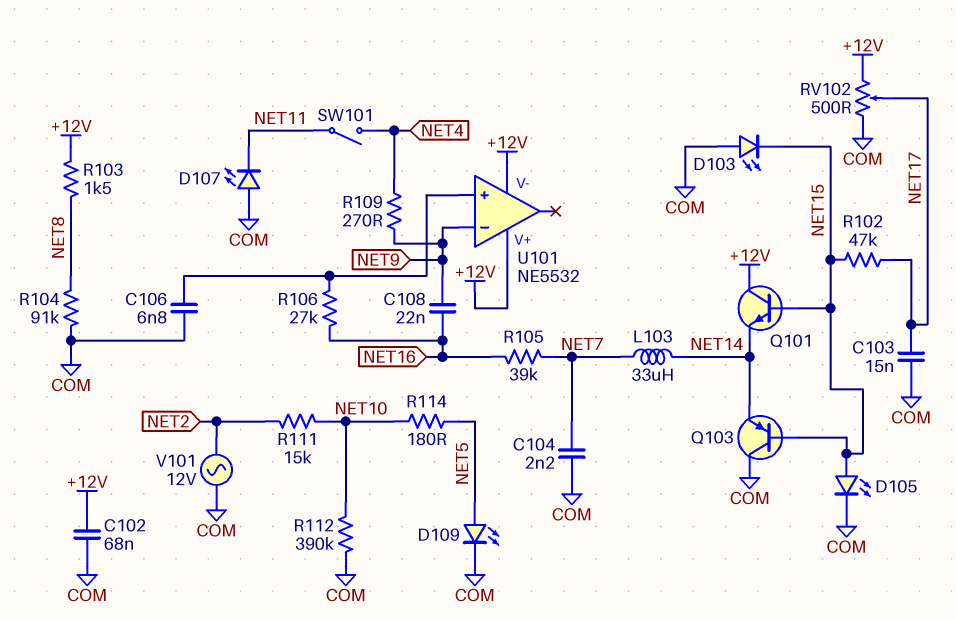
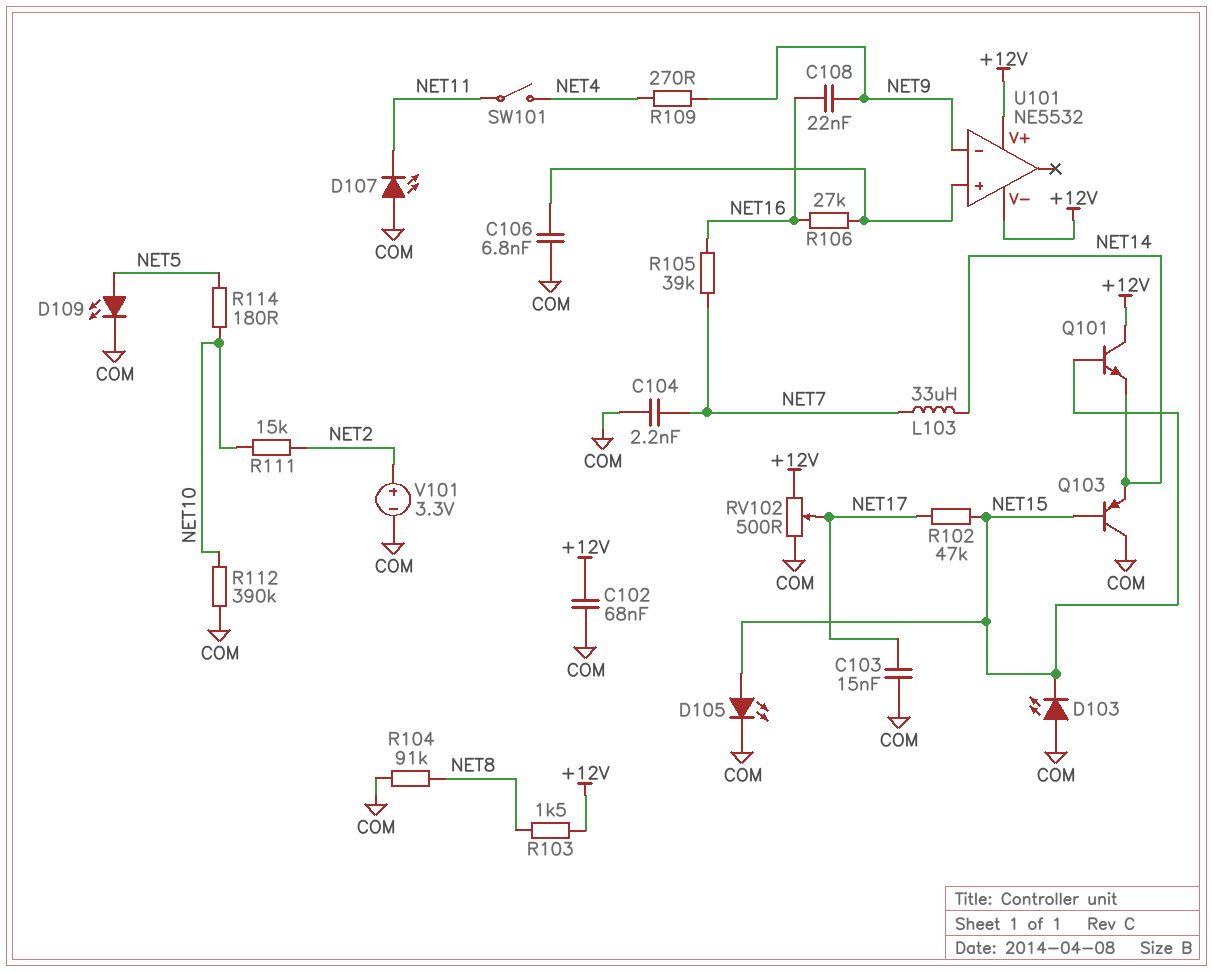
V101: AC 12V (COM, NET2) -> 3.3V (plus NET2, minus COM)

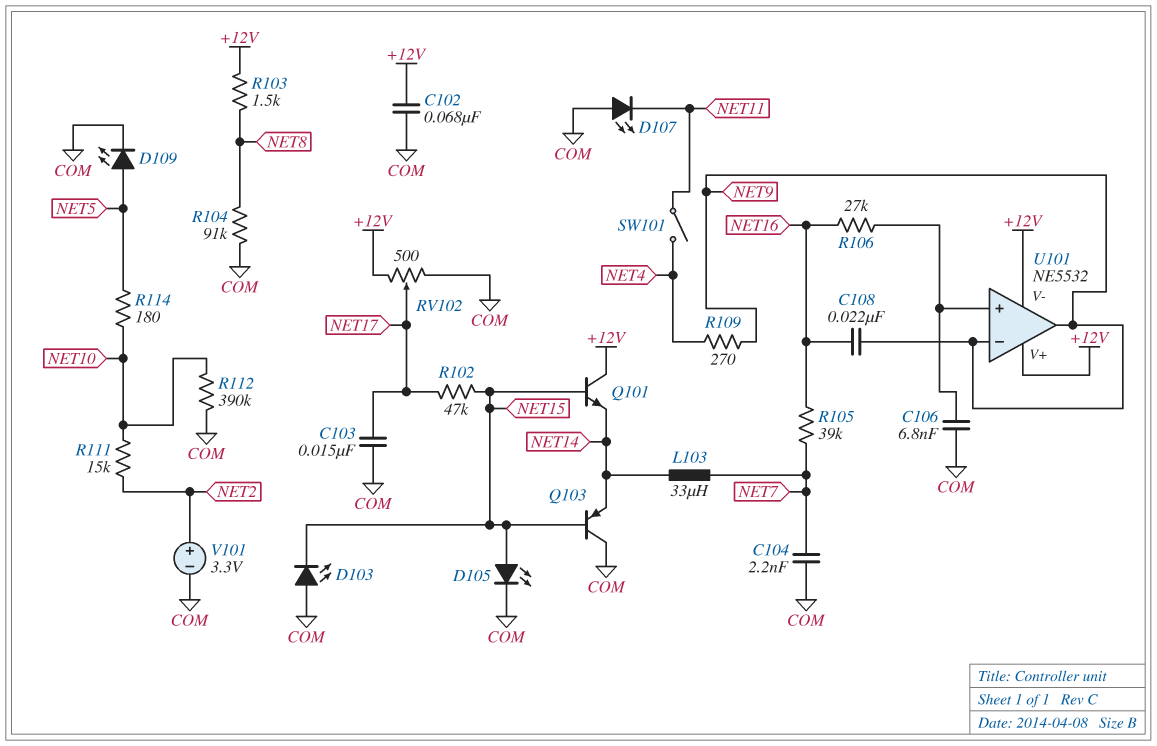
U101 pin out: none -> NET9

